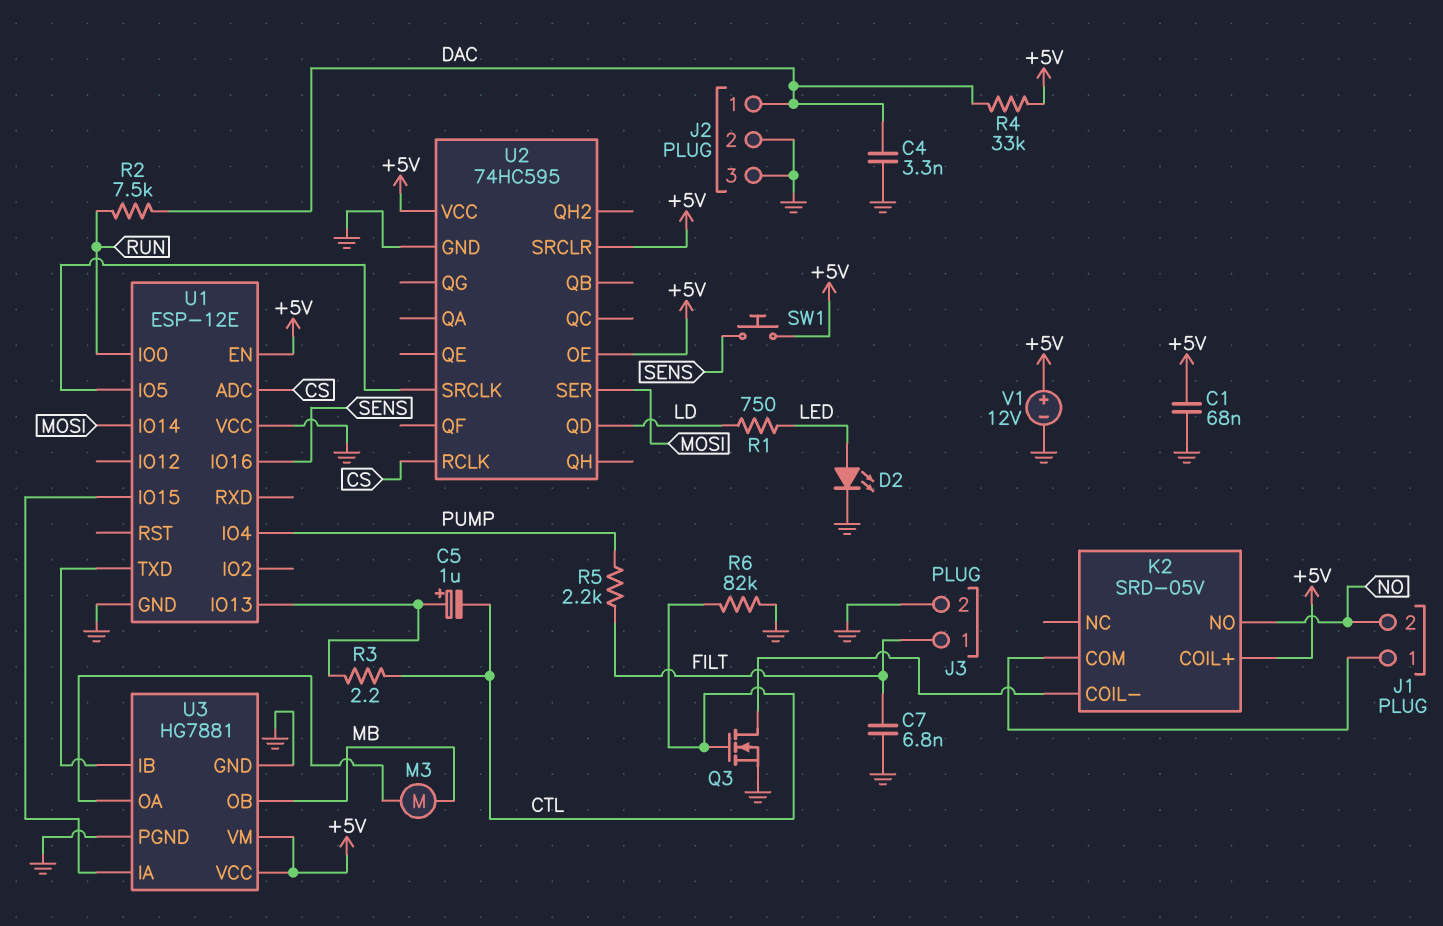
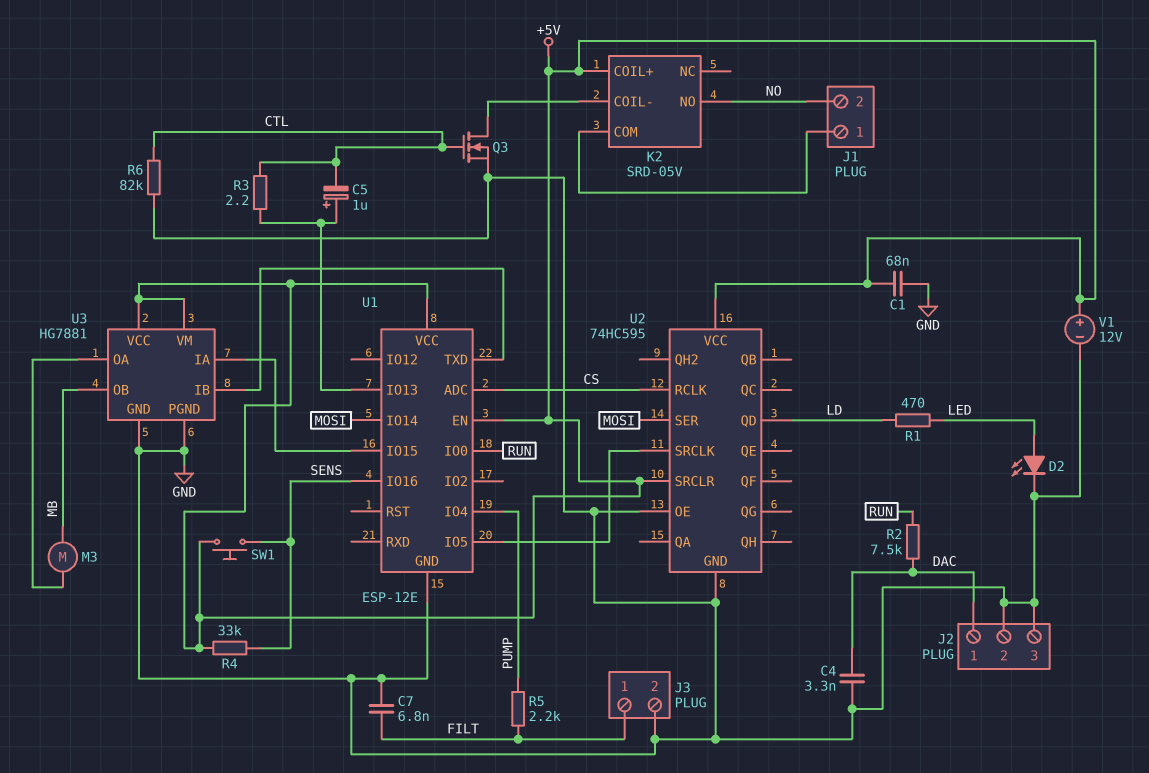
R1: 750 (LD, LED) -> 470 (LD, LED)
R4: 33k (+5V, DAC) -> 33k (+5V, SENS)
U1 pin VCC: GND -> +5V
U2 pin OE: +5V -> GND

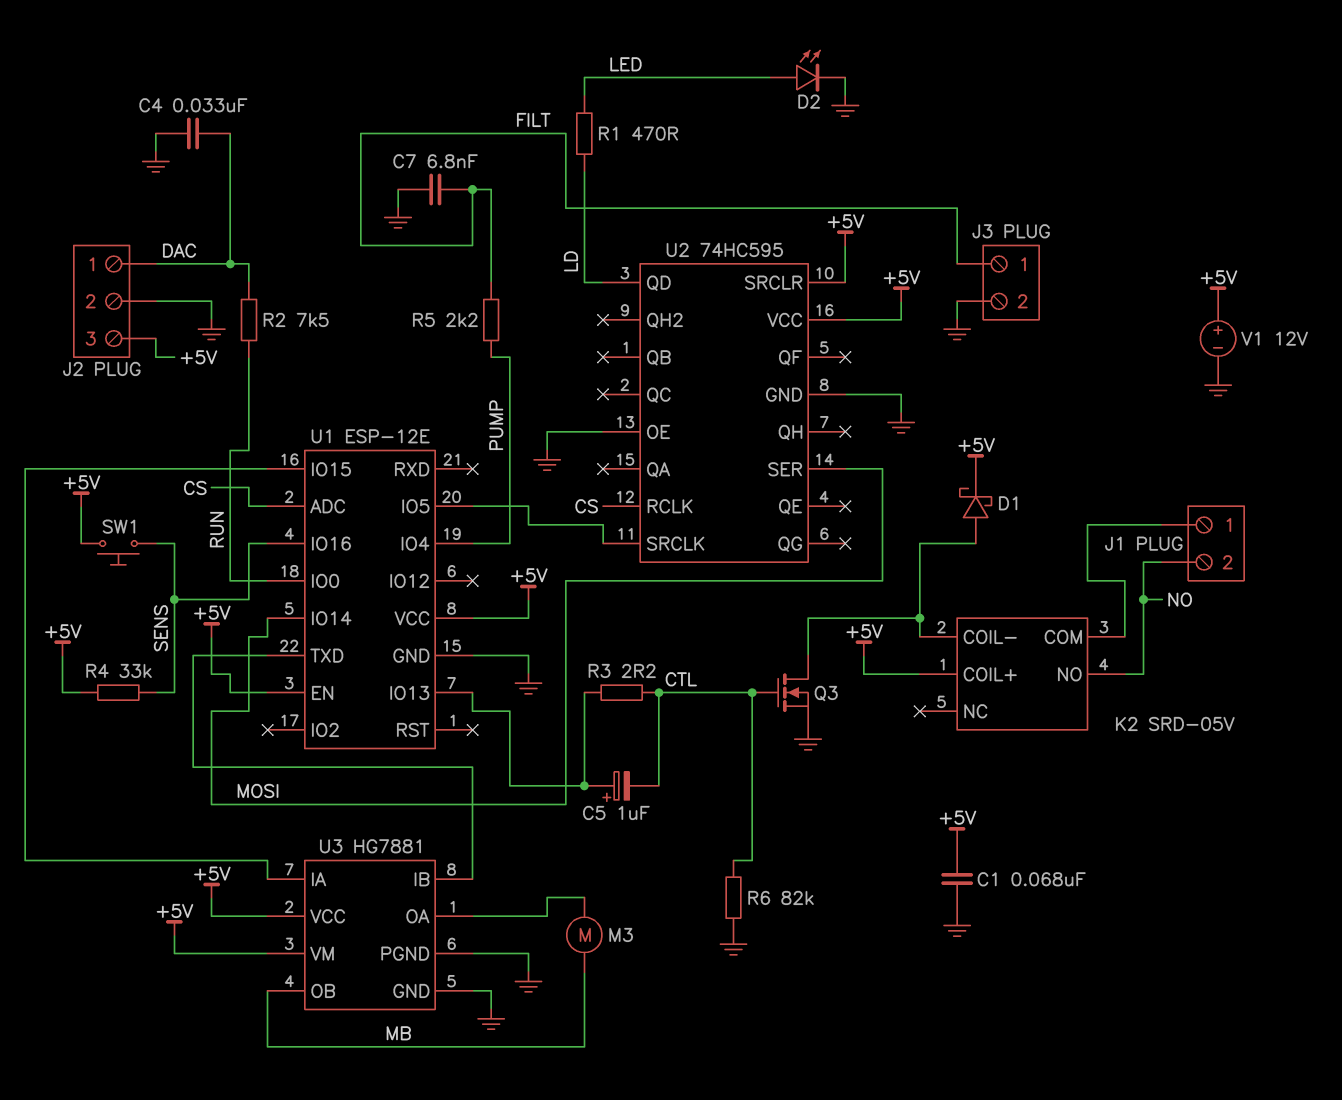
C4: 3.3nF (DAC, GND) -> 33nF (DAC, GND)
D1: none -> schottky (A K2/COIL-, K +5V)
J2 pin 3: GND -> +5V

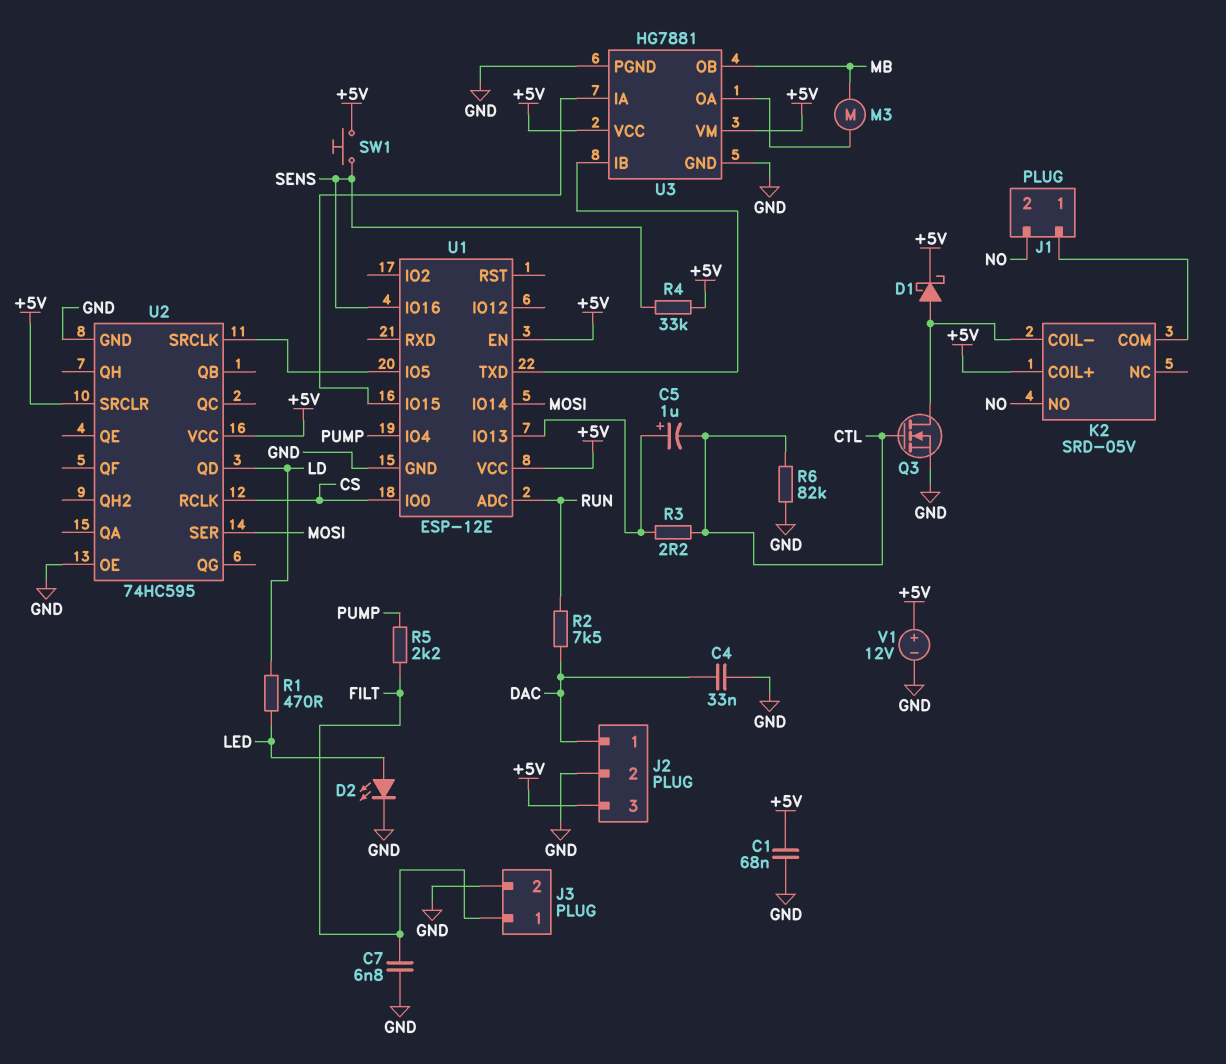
U1 pin ADC: CS -> RUN
U1 pin IO0: RUN -> CS

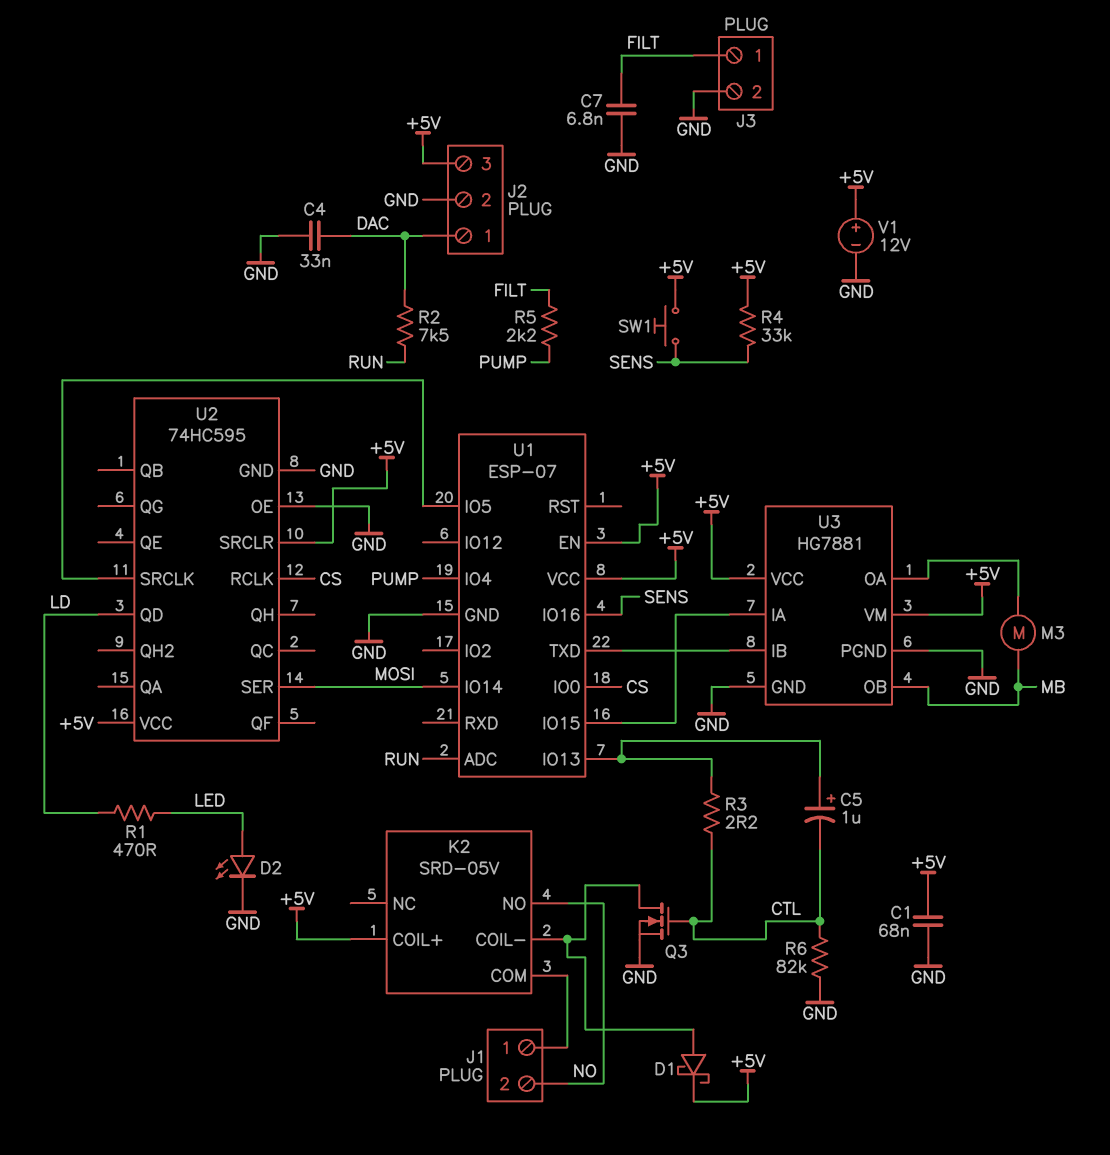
U1: ESP-12E -> ESP-07

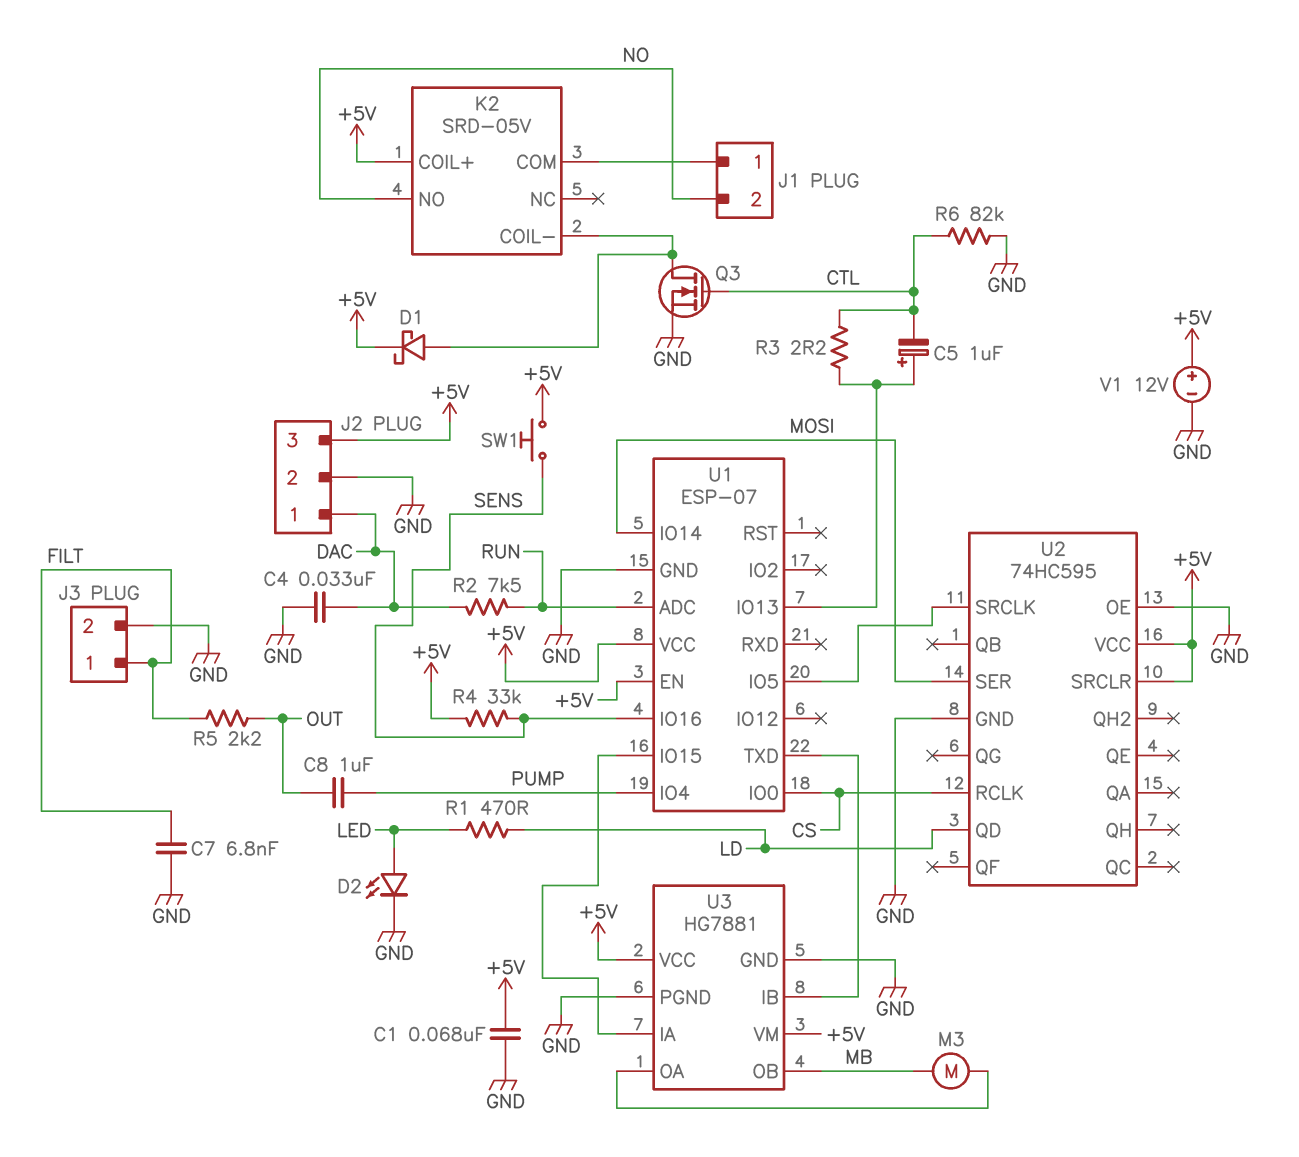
C8: none -> 1uF (OUT, PUMP)
R5: 2.2k (FILT, PUMP) -> 2.2k (FILT, OUT)

